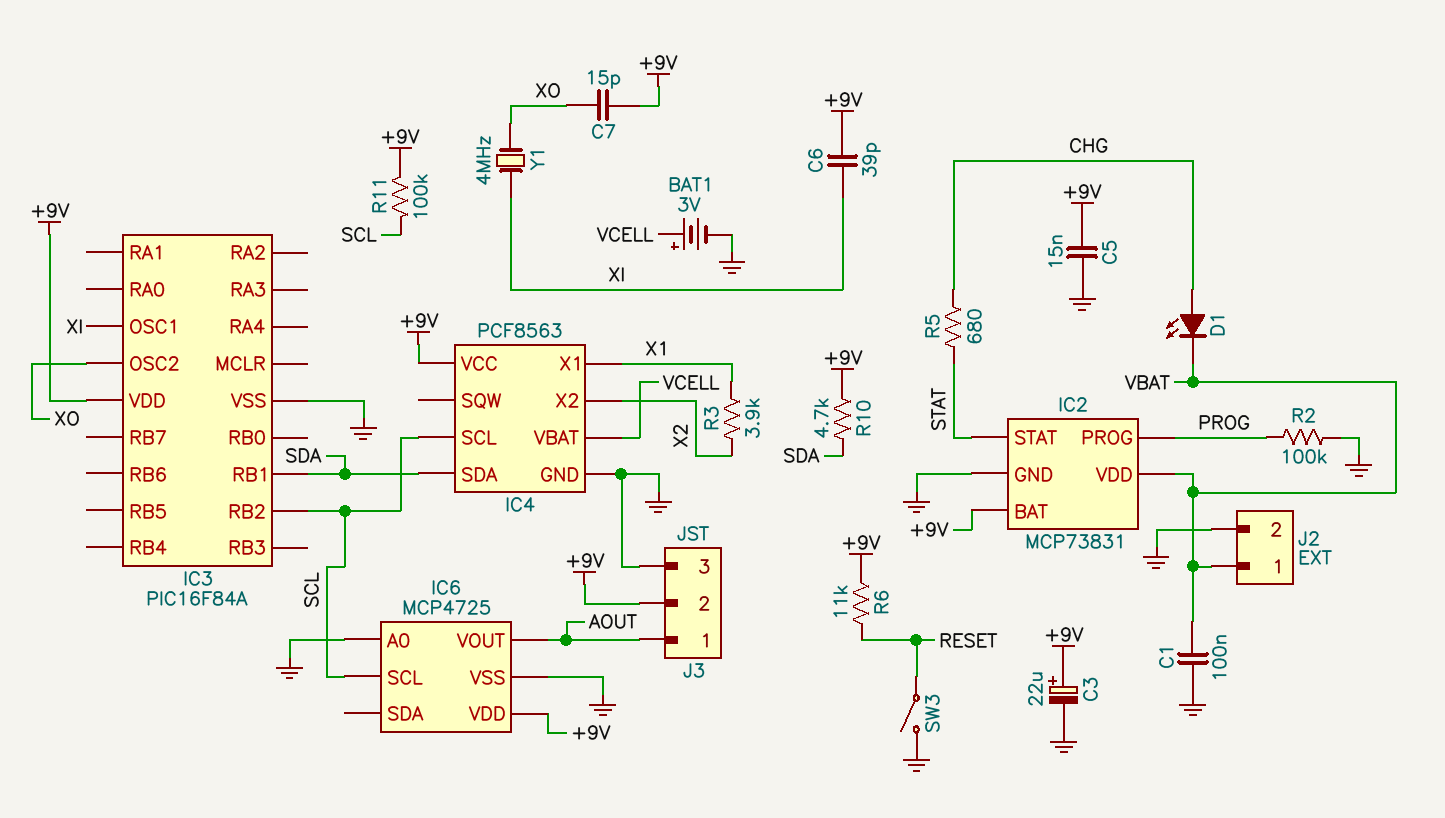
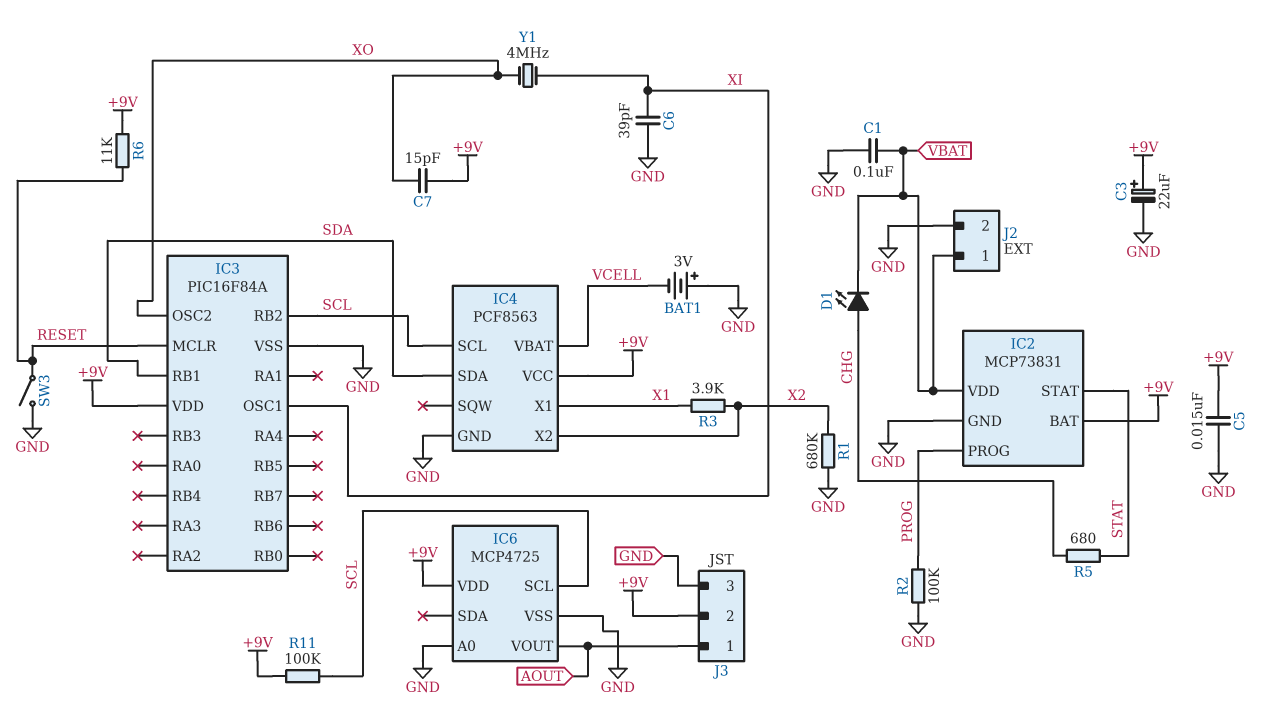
BAT1: 3V (plus VCELL, minus GND) -> 3V (plus GND, minus VCELL)
C6: 39pF (+9V, XI) -> 39pF (GND, XI)
IC3 pin MCLR: none -> RESET
R1: none -> 680k (GND, X2)
R10: 4.7k (+9V, SDA) -> none

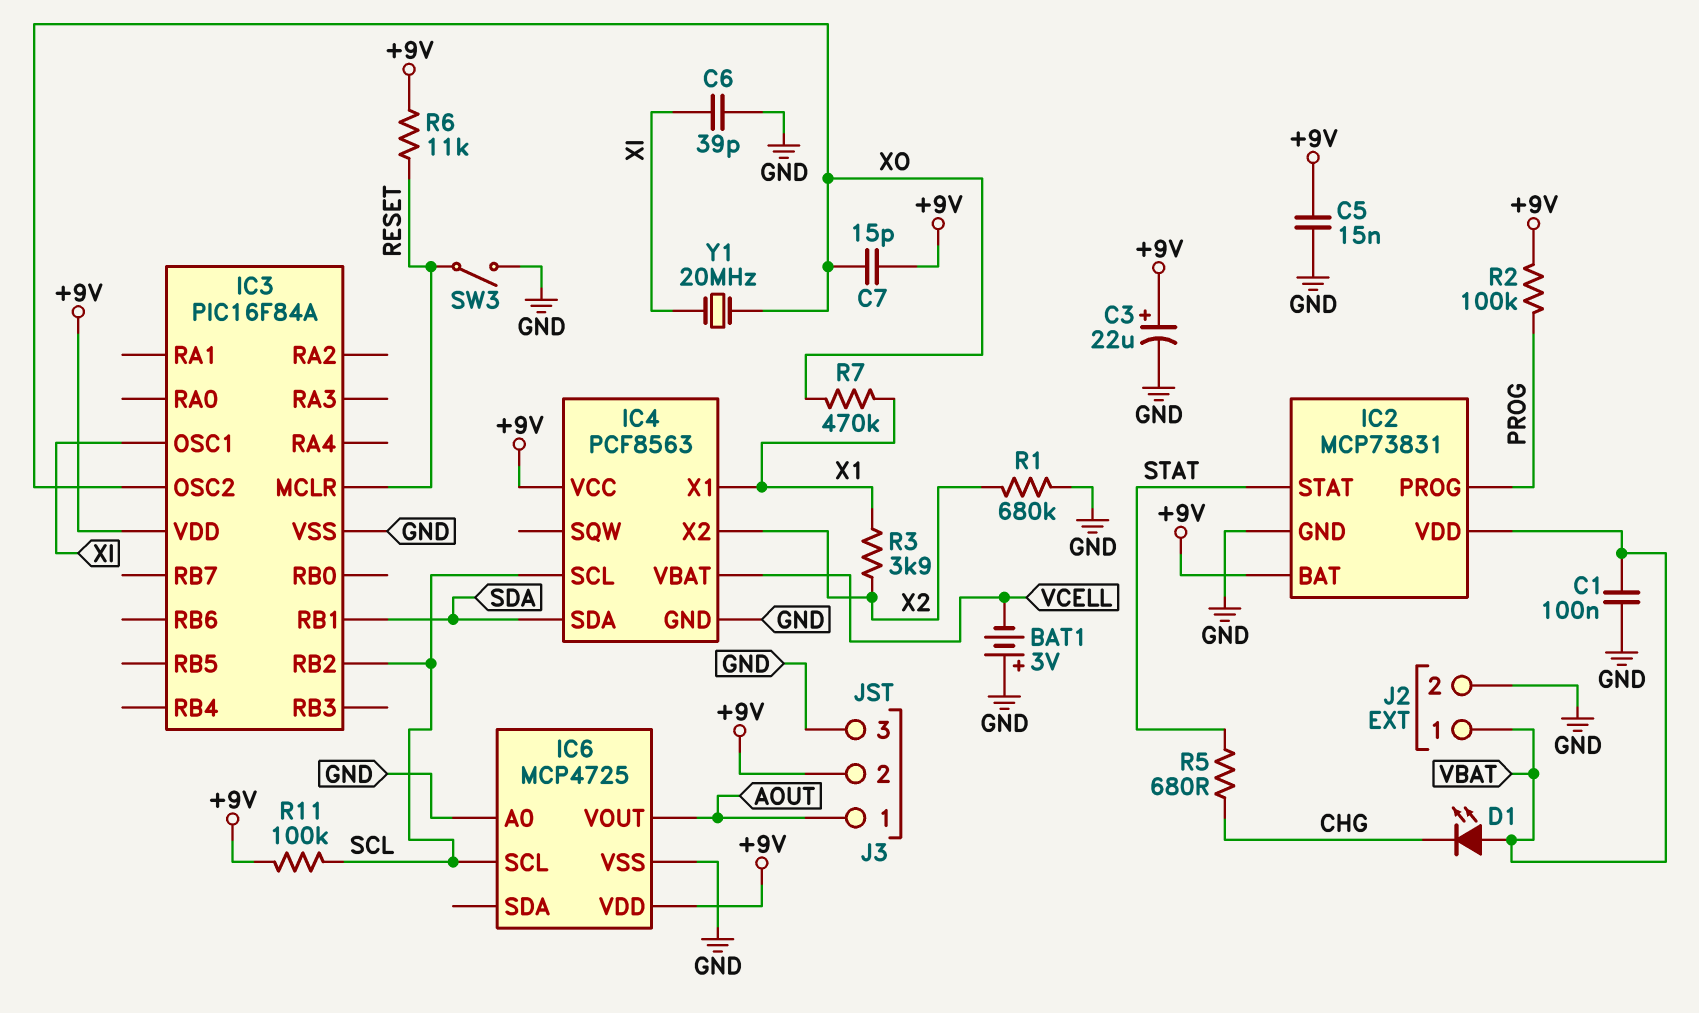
D1: LED (A CHG, K VBAT) -> LED (A VBAT, K CHG)
R2: 100k (GND, PROG) -> 100k (+9V, PROG)
R7: none -> 470k (X1, XO)
Y1: 4MHz (XI, XO) -> 20MHz (XI, XO)

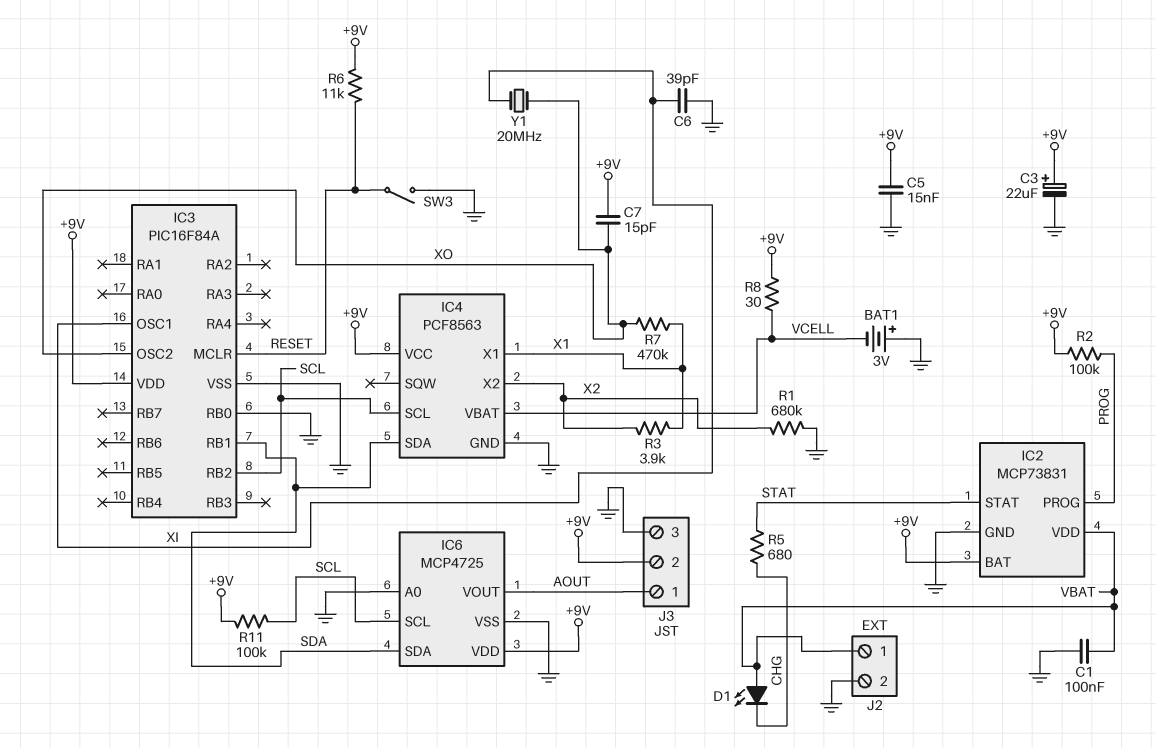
IC3 pin RB0: none -> GND
IC6 pin SDA: none -> SDA
R8: none -> 30 (+9V, VCELL)

